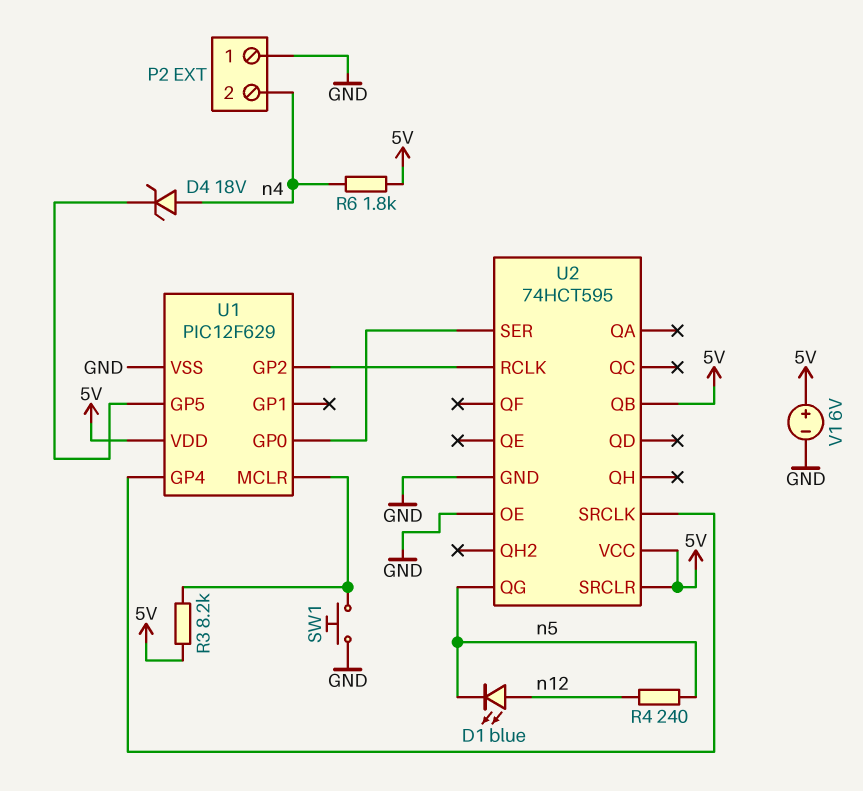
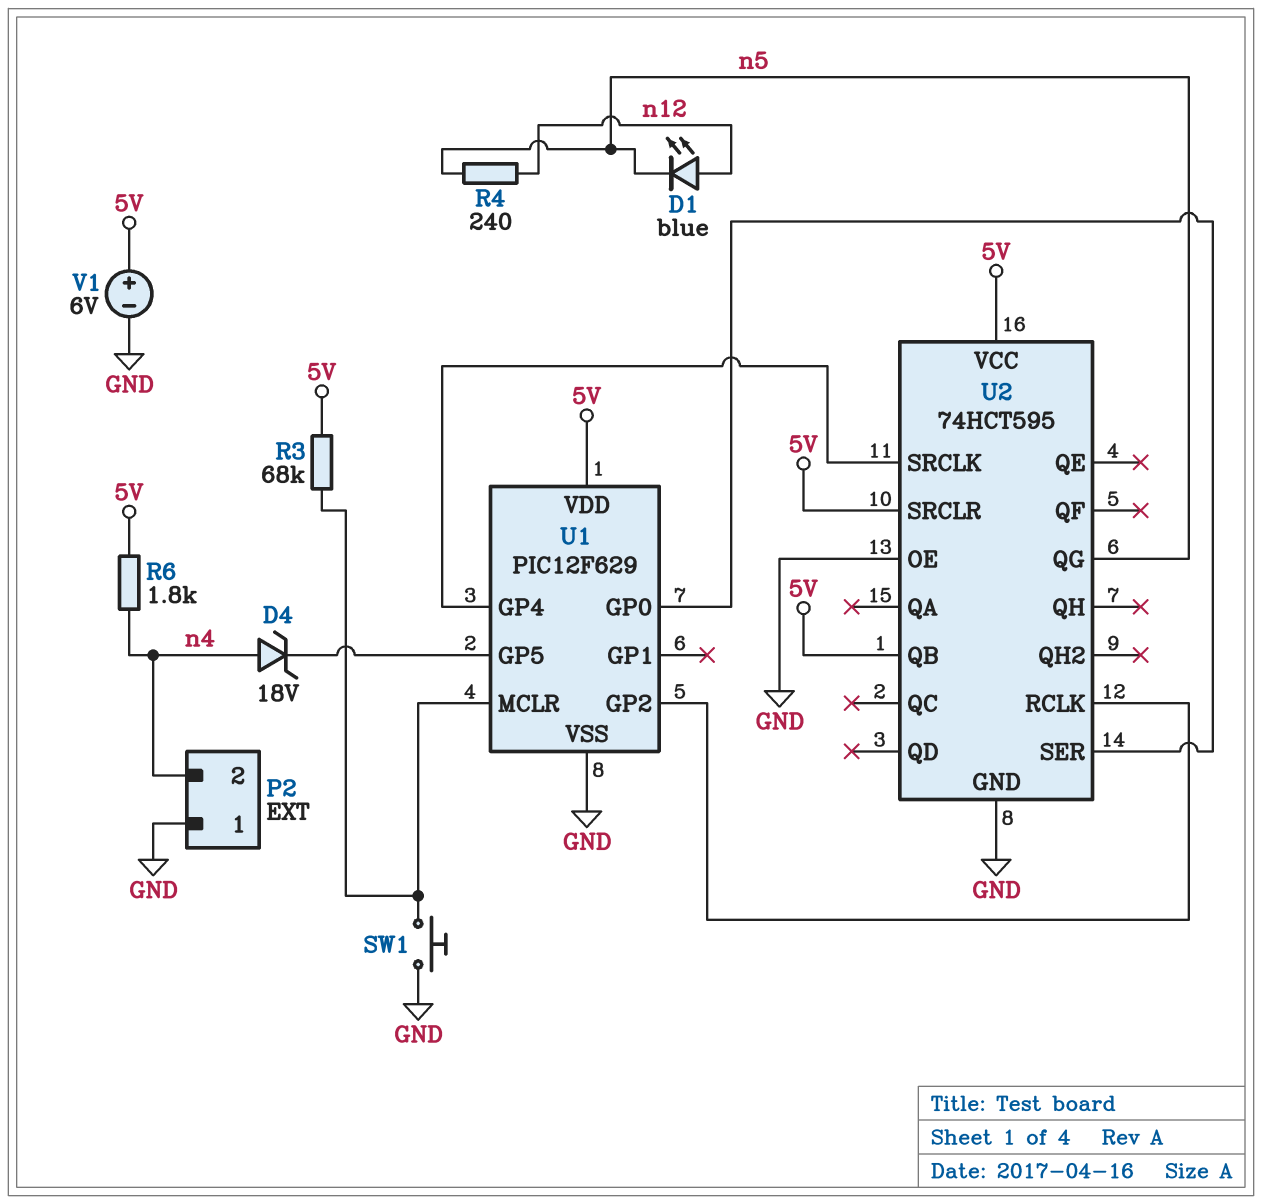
R3: 8.2k (5V, U1/MCLR) -> 68k (5V, U1/MCLR)

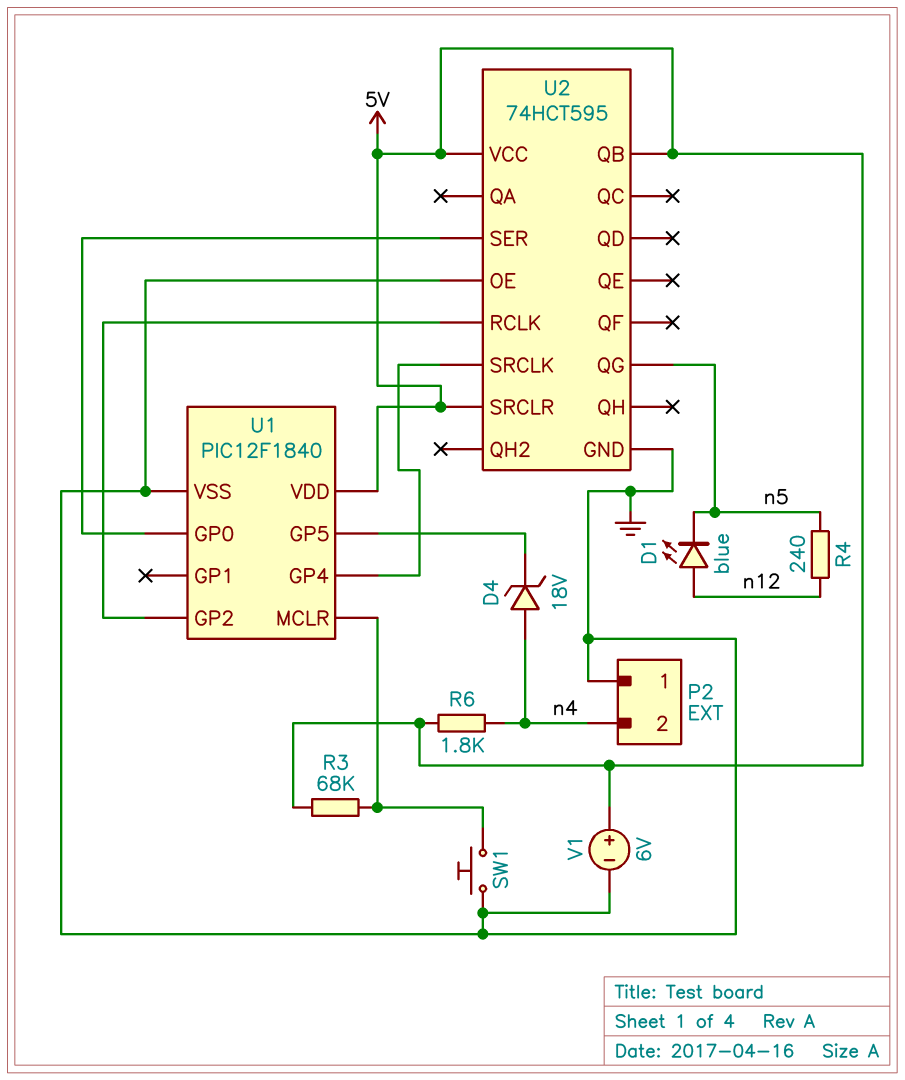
U1: PIC12F629 -> PIC12F1840

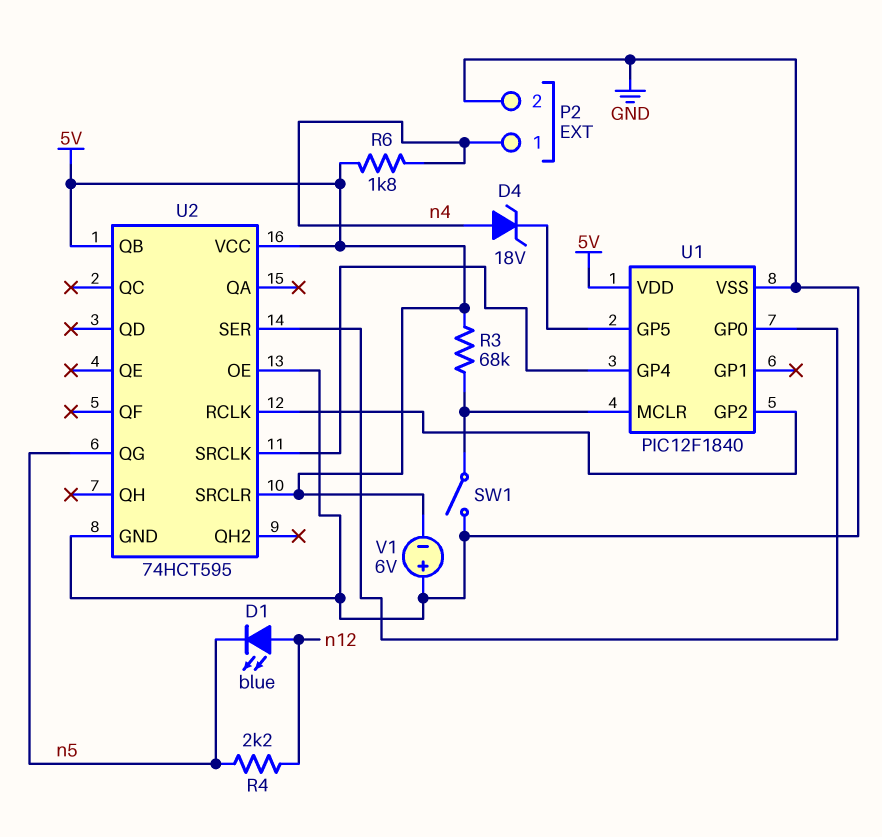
P2 pin 1: GND -> n4
P2 pin 2: n4 -> GND
R4: 240 (n5, n12) -> 2.2k (n5, n12)
SW1: button (GND, U1/MCLR) -> switch (GND, U1/MCLR)
V1: 6V (plus 5V, minus GND) -> 6V (plus GND, minus 5V)

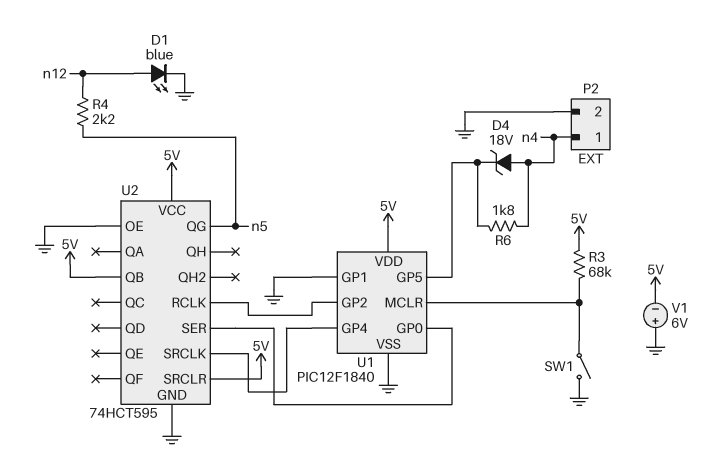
D1: LED blue (A n12, K n5) -> LED blue (A n12, K GND)
R6: 1.8k (5V, n4) -> 1.8k (U1/GP5, n4)
U1 pin GP1: none -> GND

